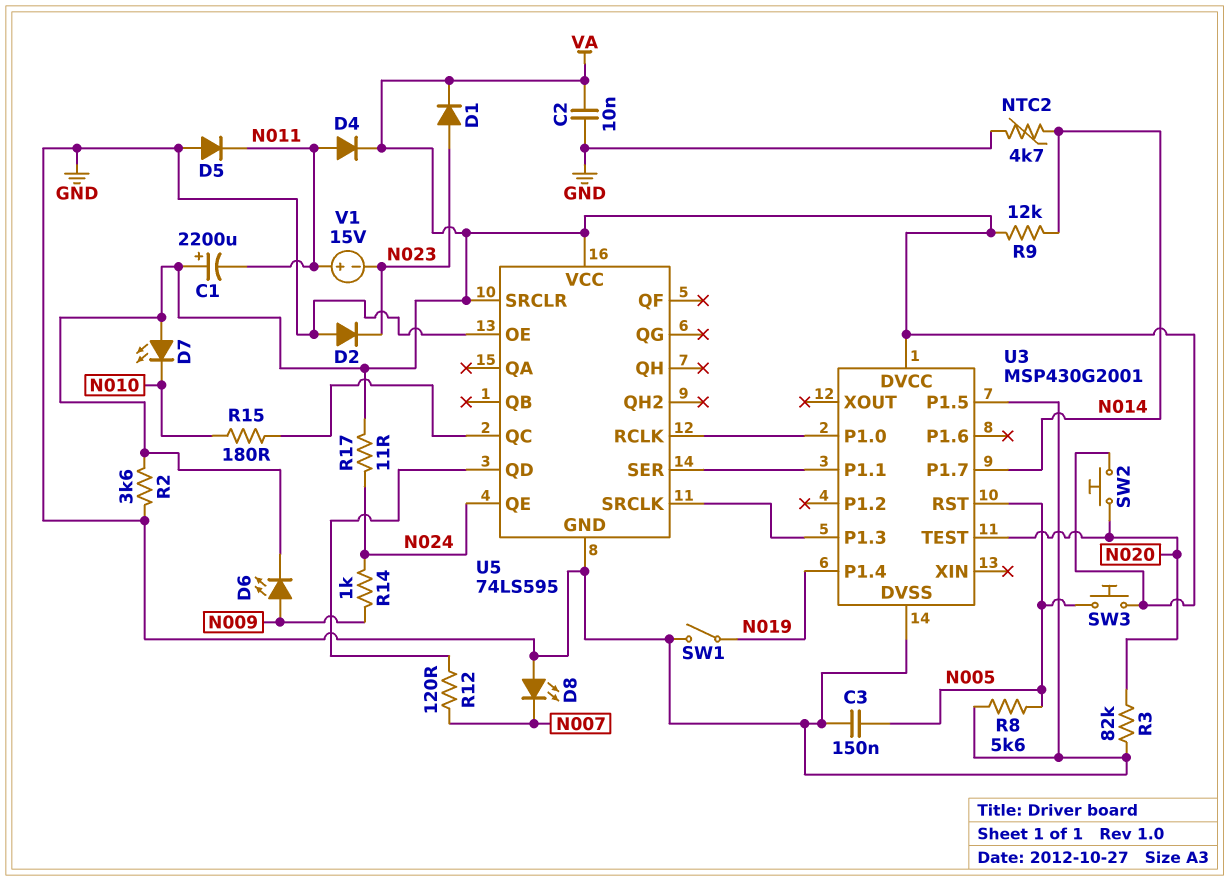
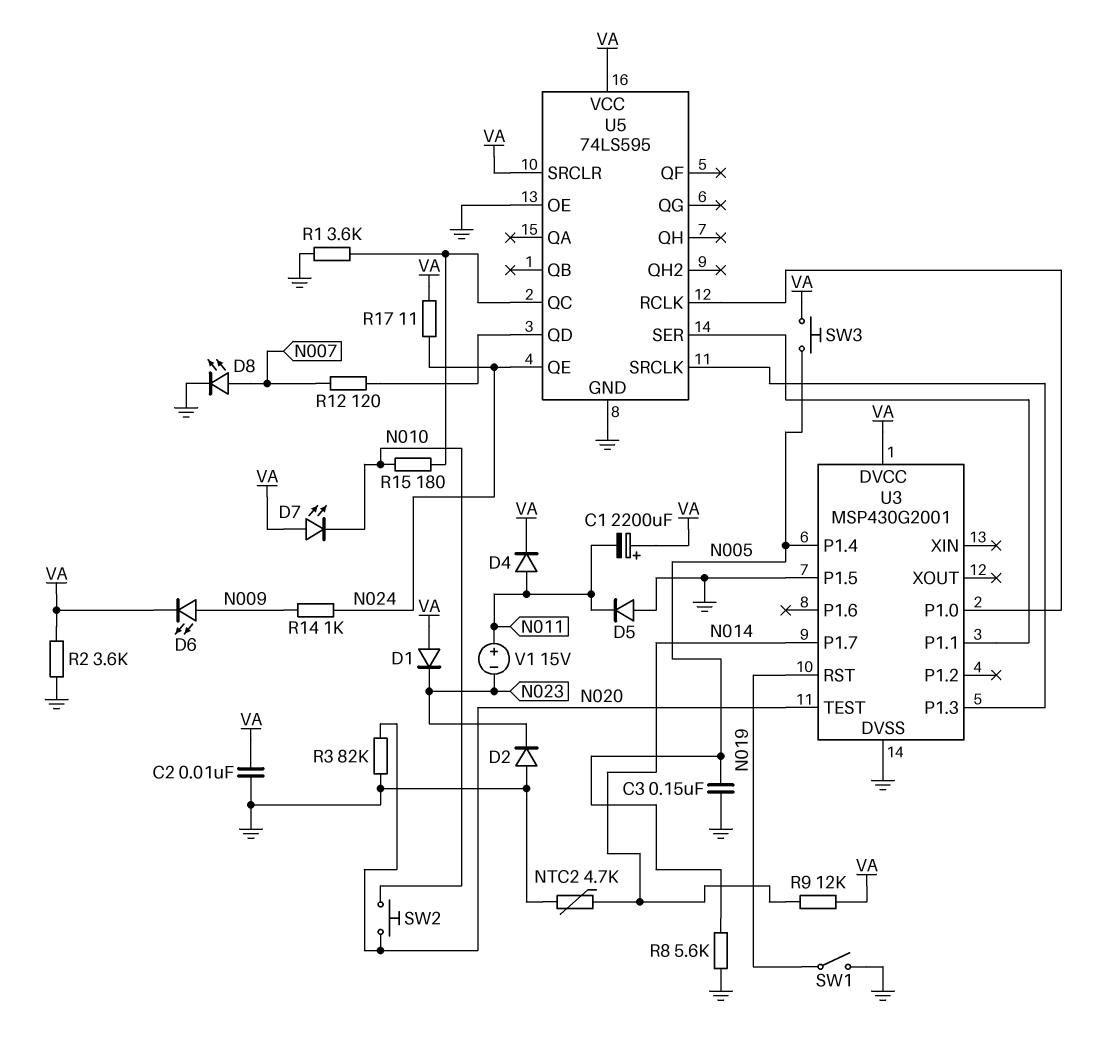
D1: diode (A N023, K VA) -> diode (A VA, K N023)
D8: LED (A GND, K N007) -> LED (A N007, K GND)
R1: none -> 3.6k (GND, U5/QC)
SW2: button (N020, VA) -> button (N010, N020)
U3 pin P1.4: N019 -> N005
U3 pin RST: N005 -> N019

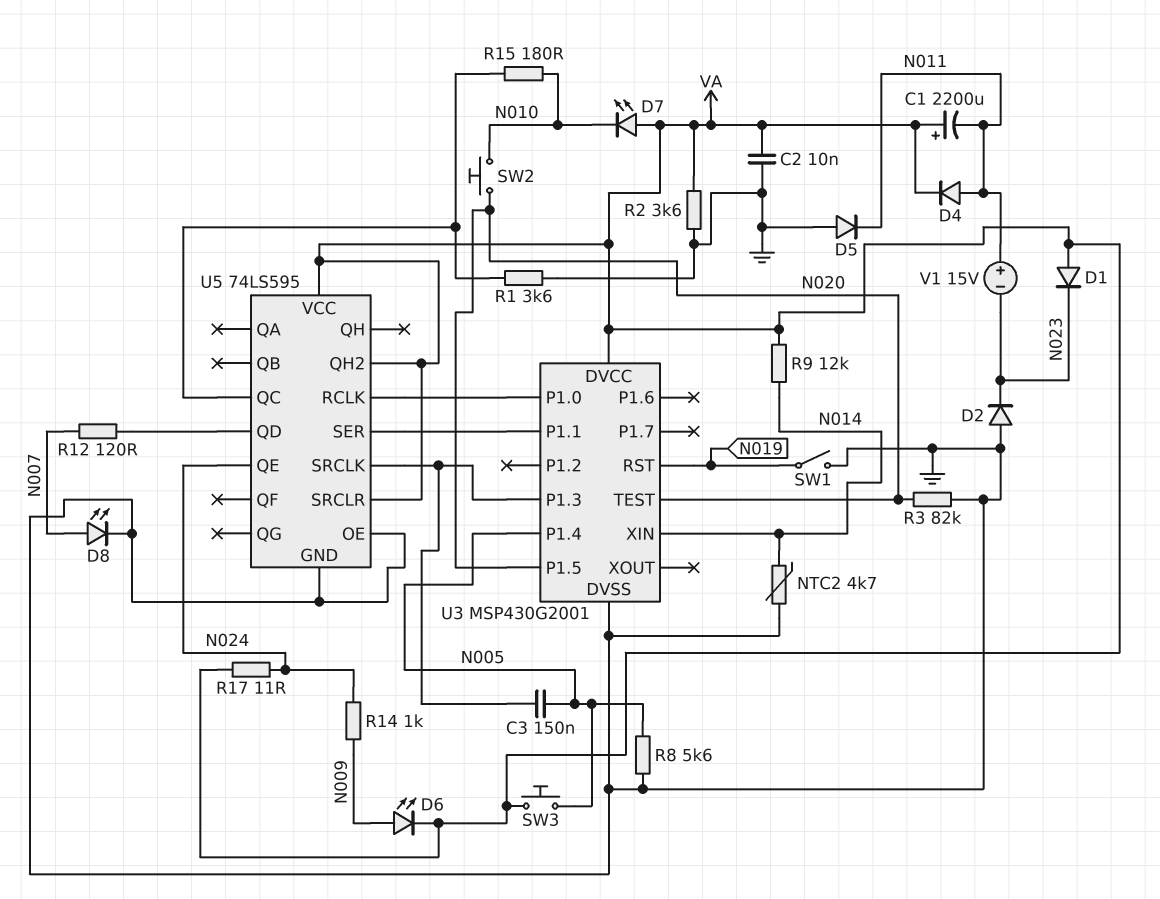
C3: 150nF (GND, N005) -> 150nF (N005, U3/P1.3)
U3 pin P1.5: GND -> N020
U3 pin P1.7: N014 -> none
U3 pin XIN: none -> N014
U5 pin QH2: none -> VA

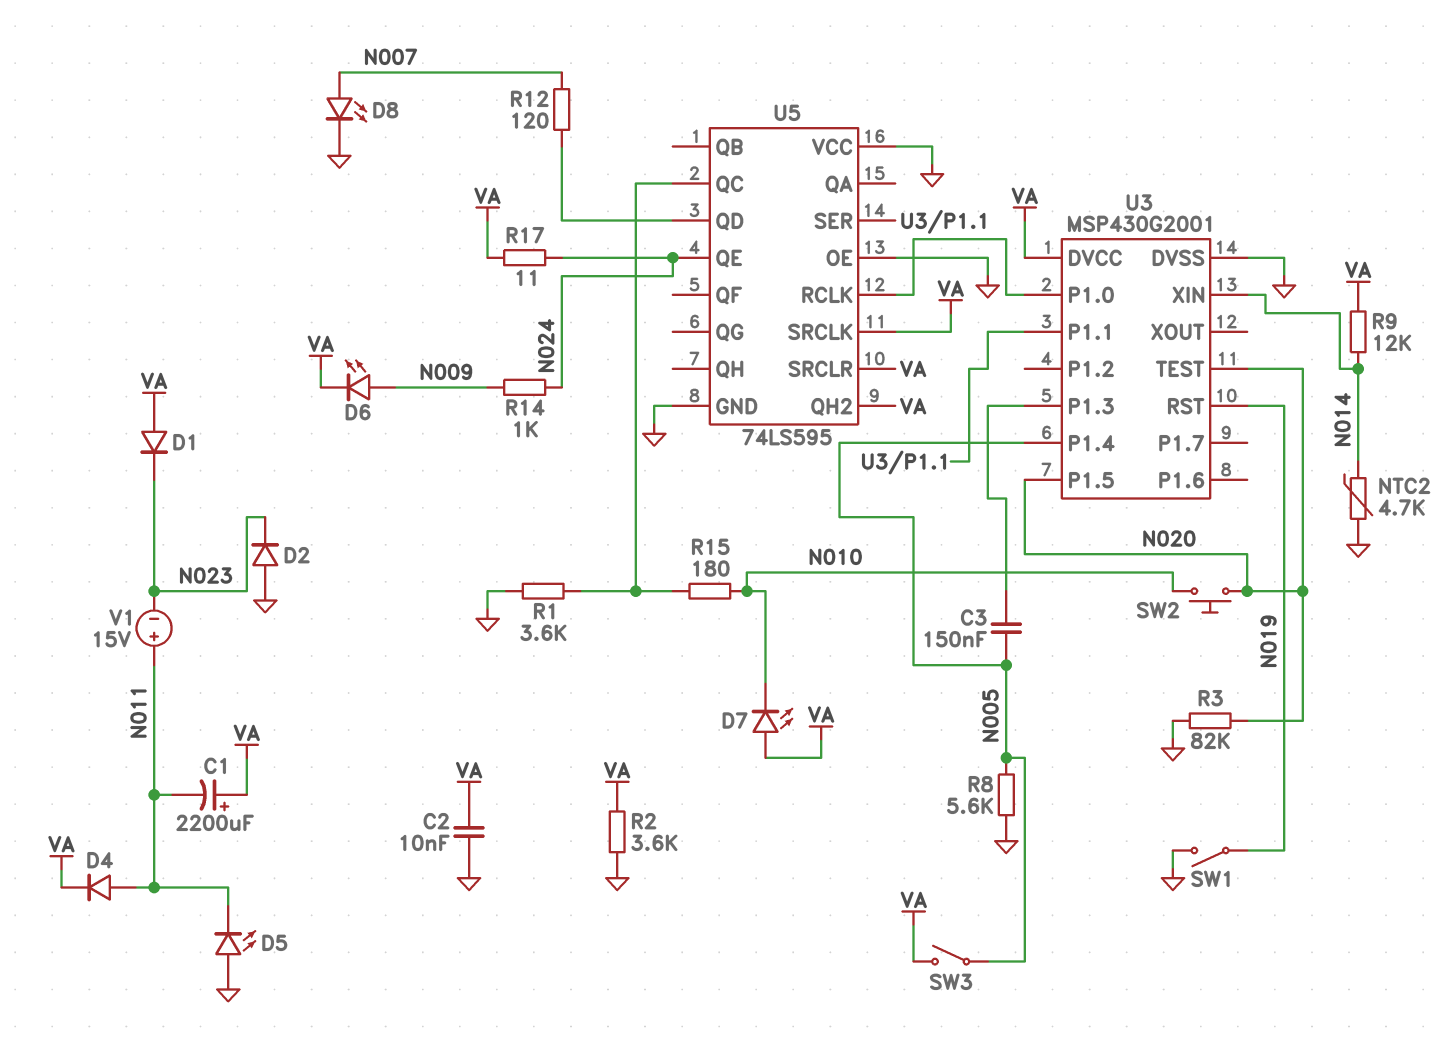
D5: diode (A GND, K N011) -> LED (A GND, K N011)
SW3: button (N005, VA) -> switch (N005, VA)
U5 pin SRCLK: U3/P1.3 -> VA
U5 pin VCC: VA -> GND

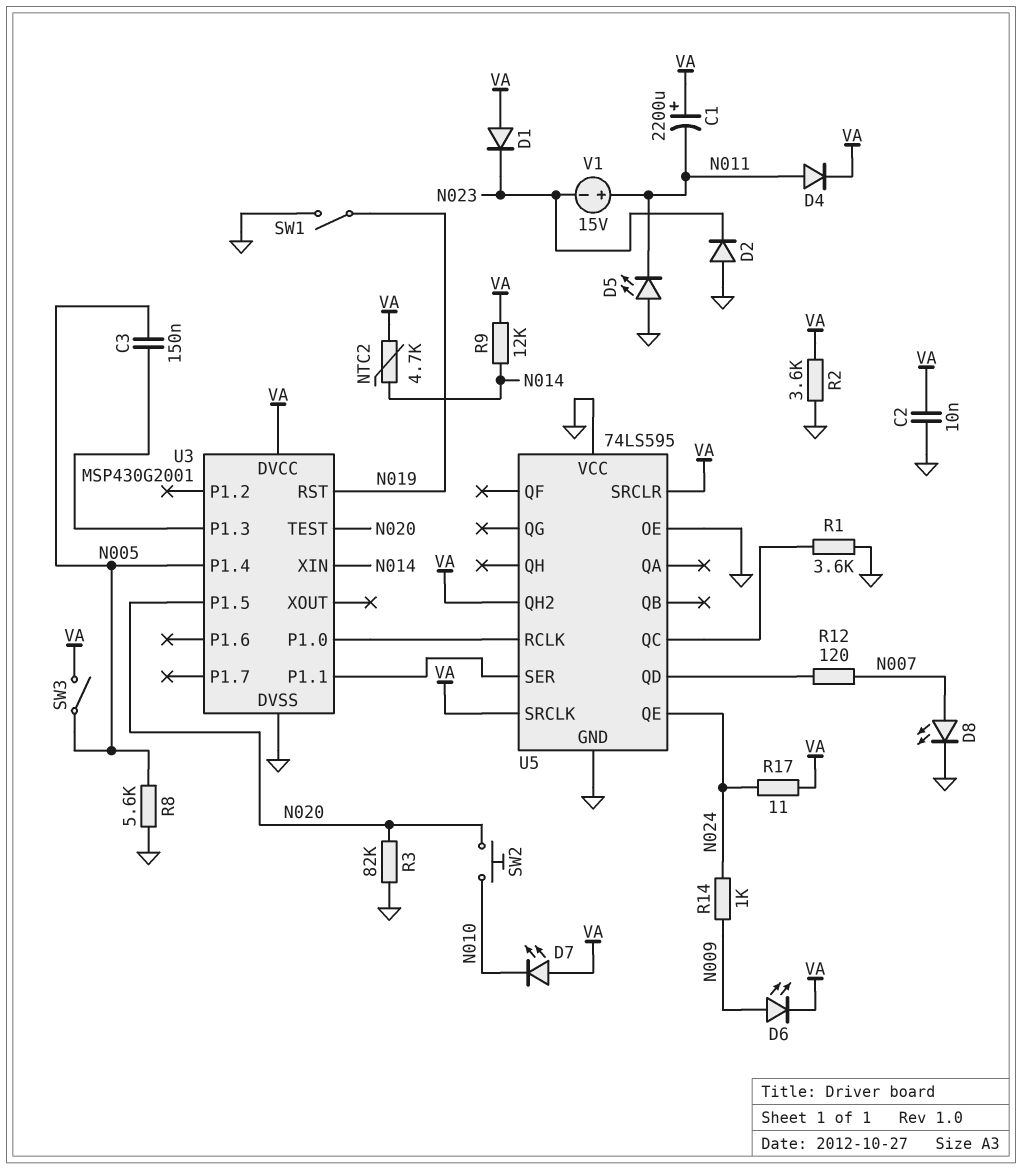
NTC2: 4.7k (GND, N014) -> 4.7k (N014, VA)
R15: 180 (N010, U5/QC) -> none

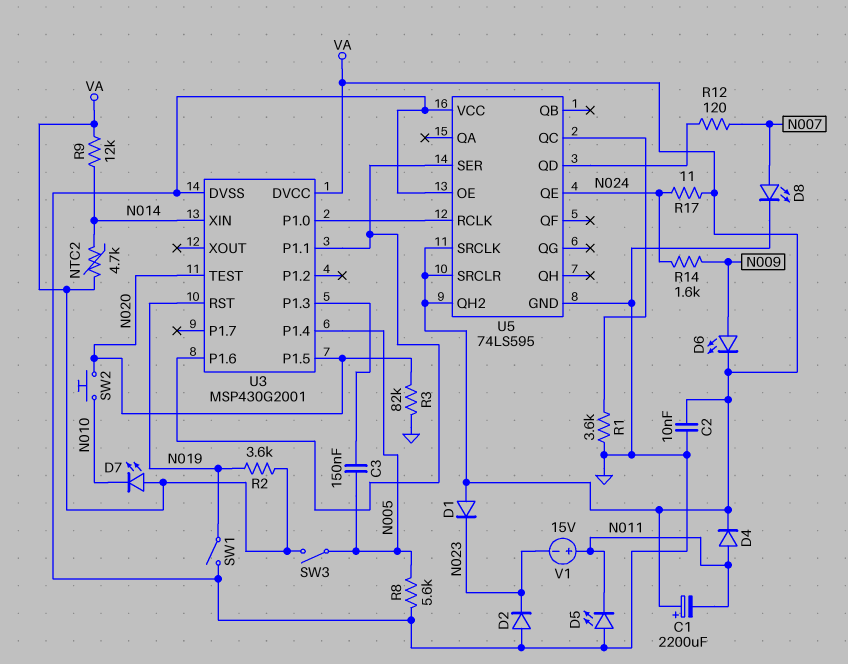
R2: 3.6k (GND, VA) -> 3.6k (N019, VA)
R14: 1k (N009, N024) -> 1.6k (N009, N024)
U3 pin P1.6: none -> U3/P1.1

